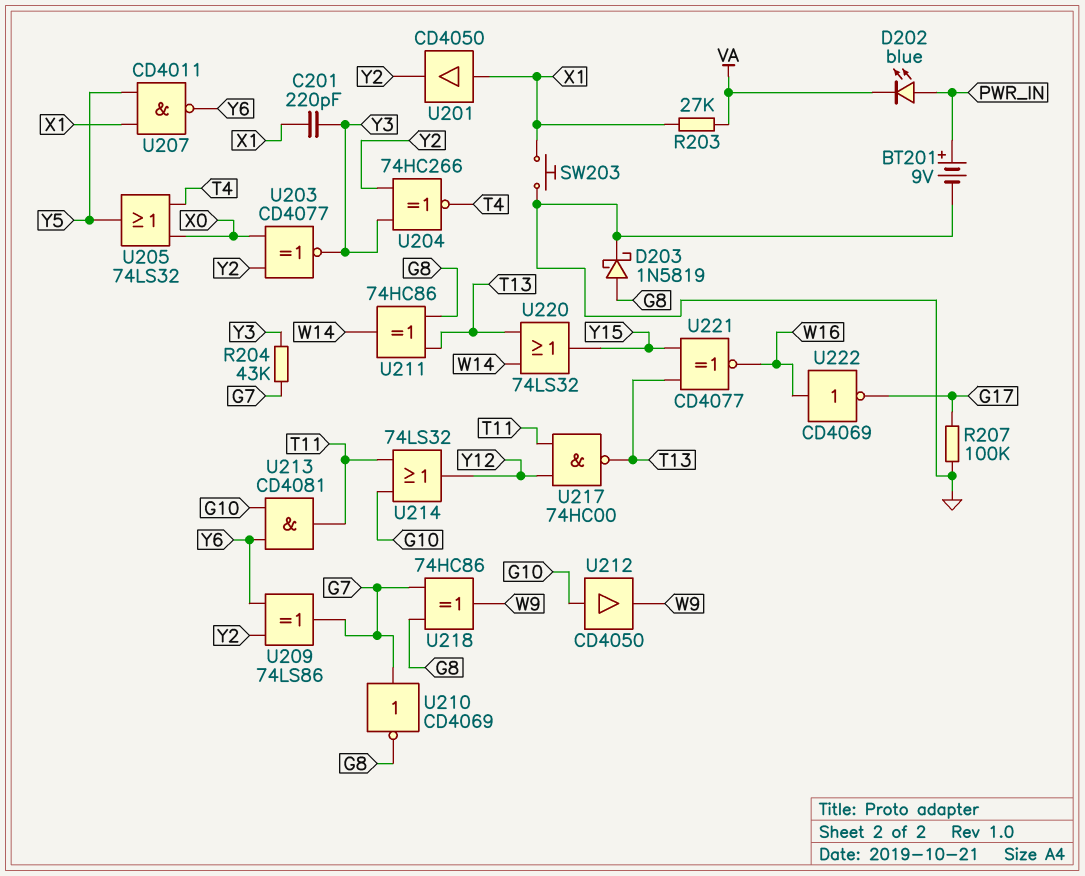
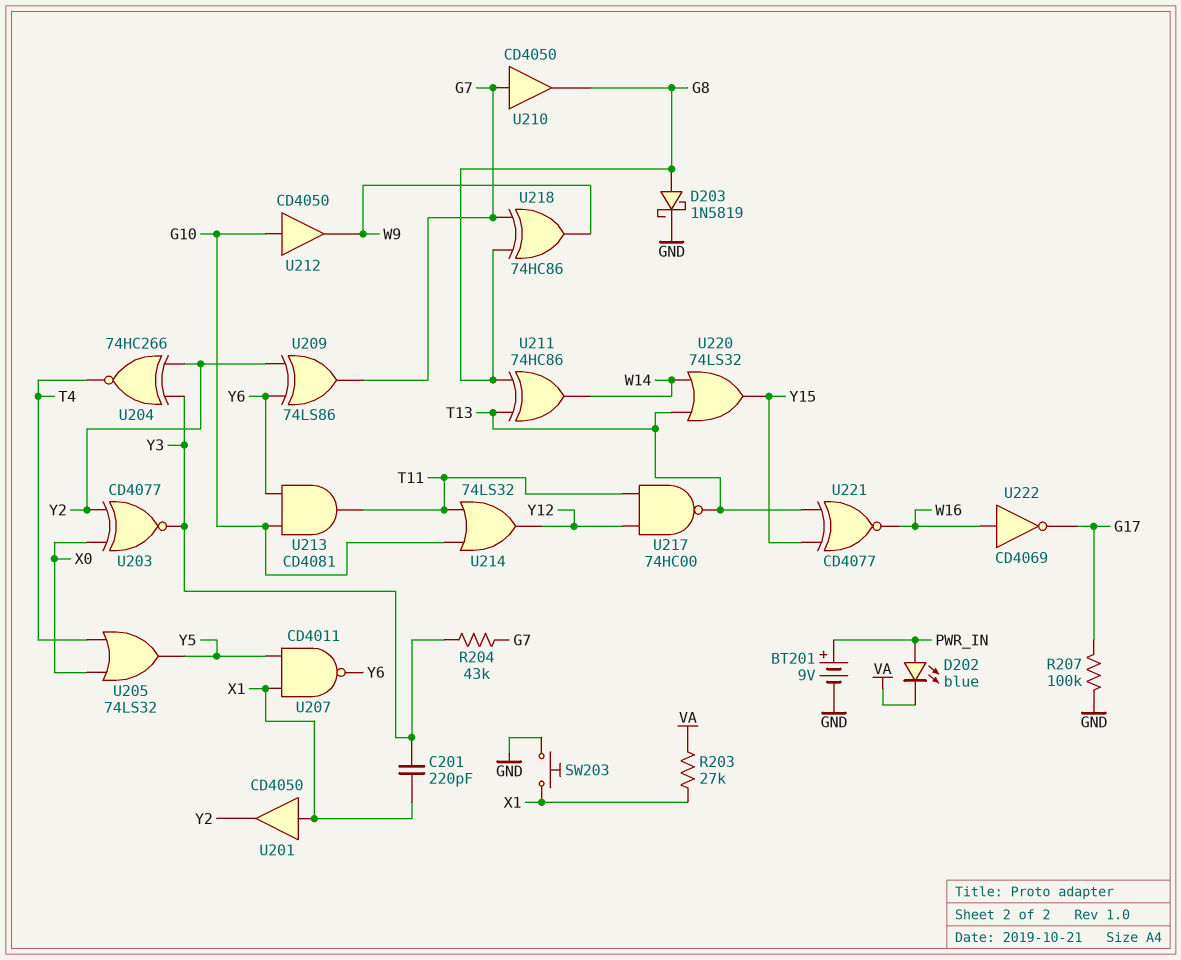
U210: NOT CD4069 (in G7, out G8) -> buffer CD4050 (in G7, out G8)

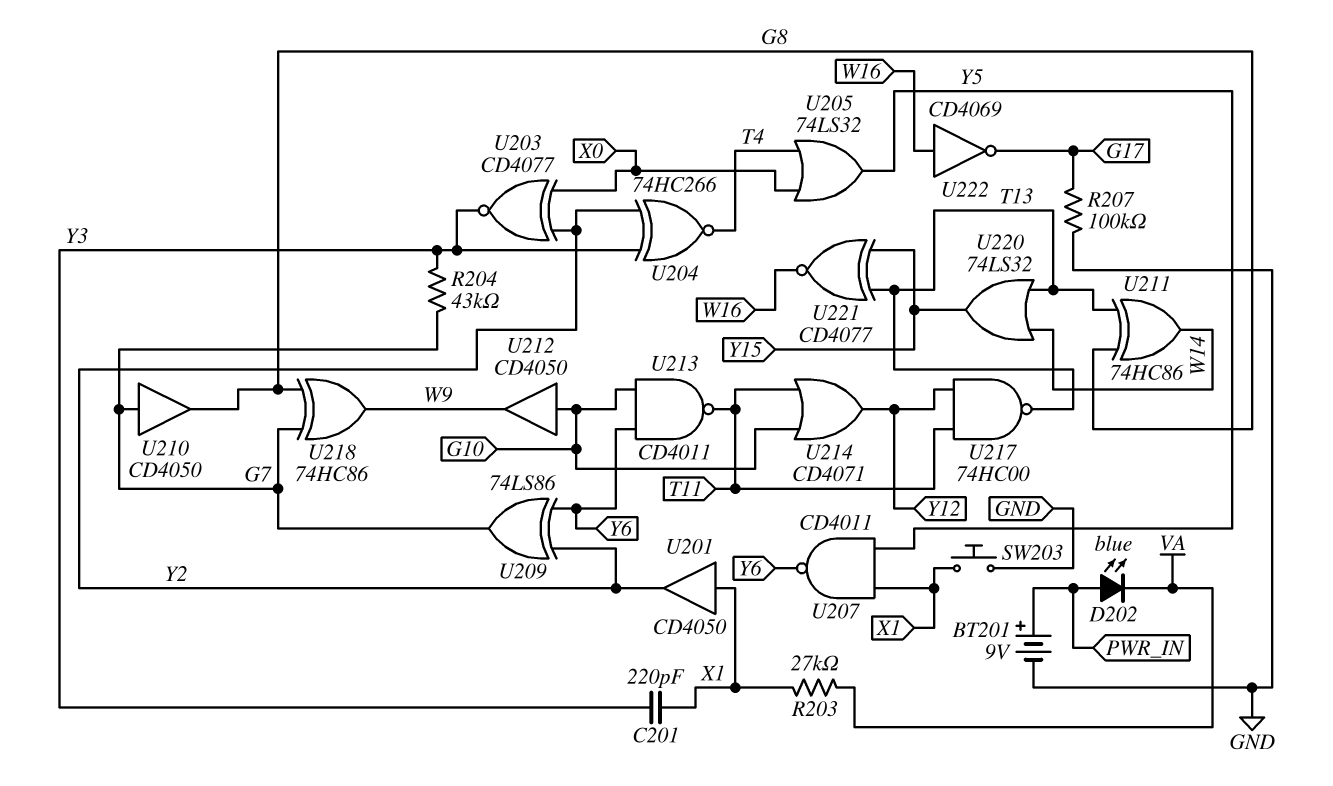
D203: schottky 1N5819 (A G8, K GND) -> none
U213: AND CD4081 (in G10, in Y6, out T11) -> NAND CD4011 (in G10, in Y6, out T11)
U214: OR 74LS32 (in G10, in T11, out Y12) -> OR CD4071 (in G10, in T11, out Y12)

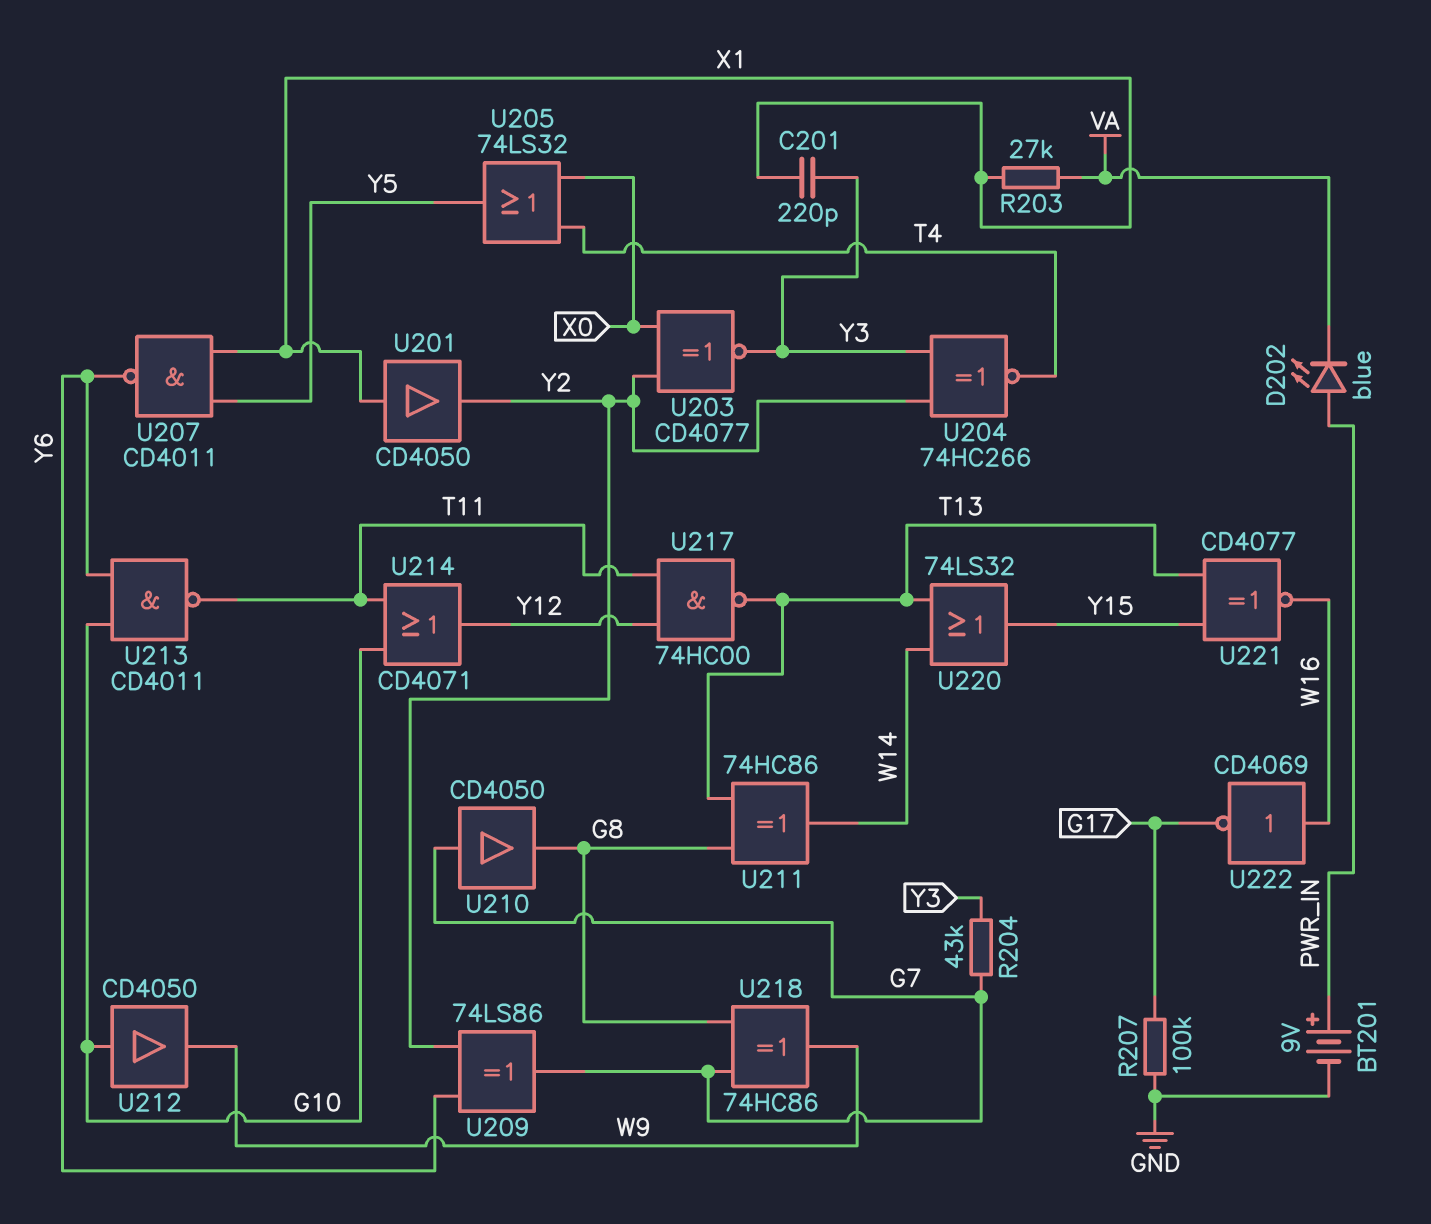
SW203: button (GND, X1) -> none

